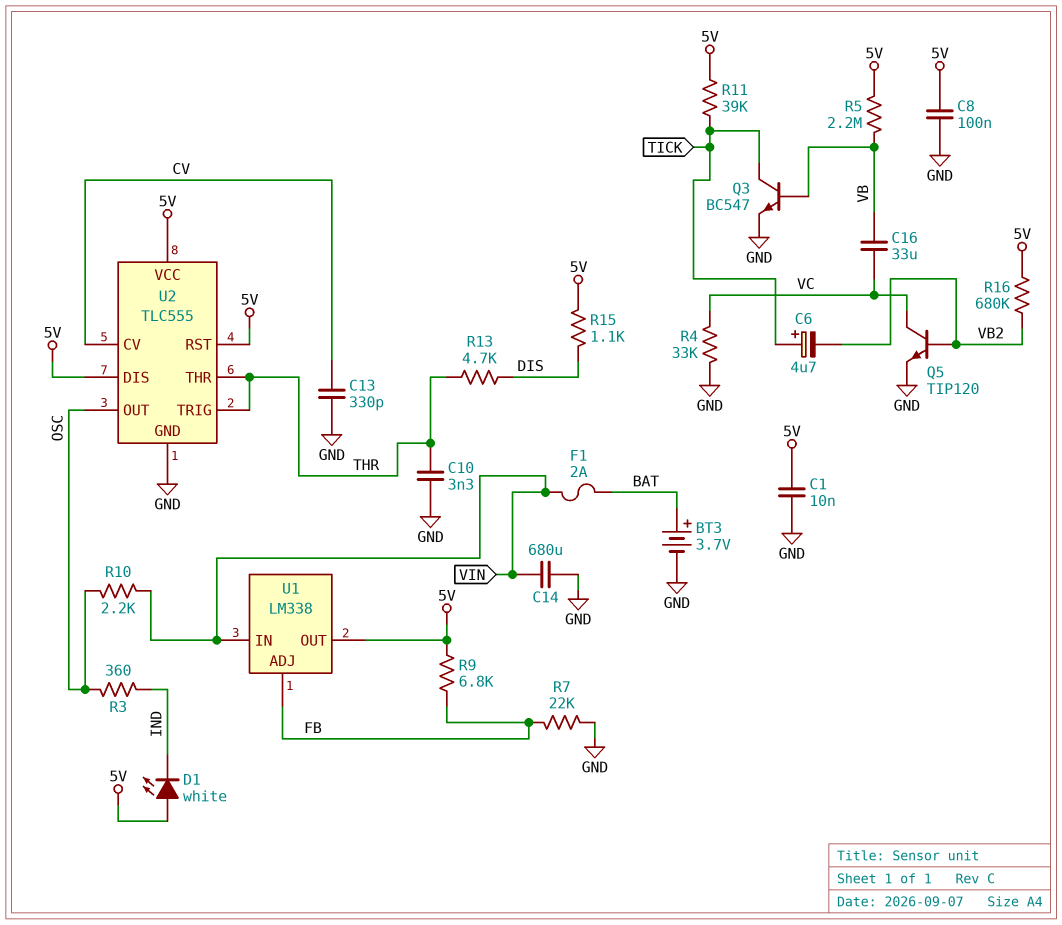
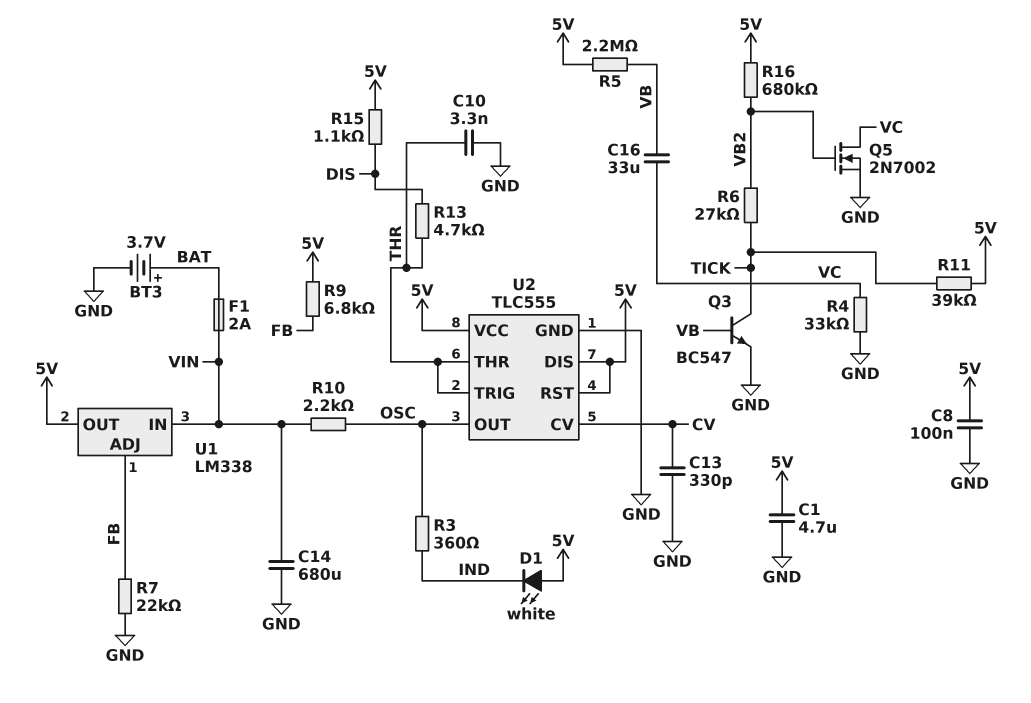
C1: 10nF (5V, GND) -> 4.7uF (5V, GND)
C6: 4.7uF (plus TICK, minus VB2) -> none
Q5: NPN TIP120 (B VB2, C VC, E GND) -> NMOS 2N7002 (G VB2, D VC, S GND)
R6: none -> 27k (TICK, VB2)

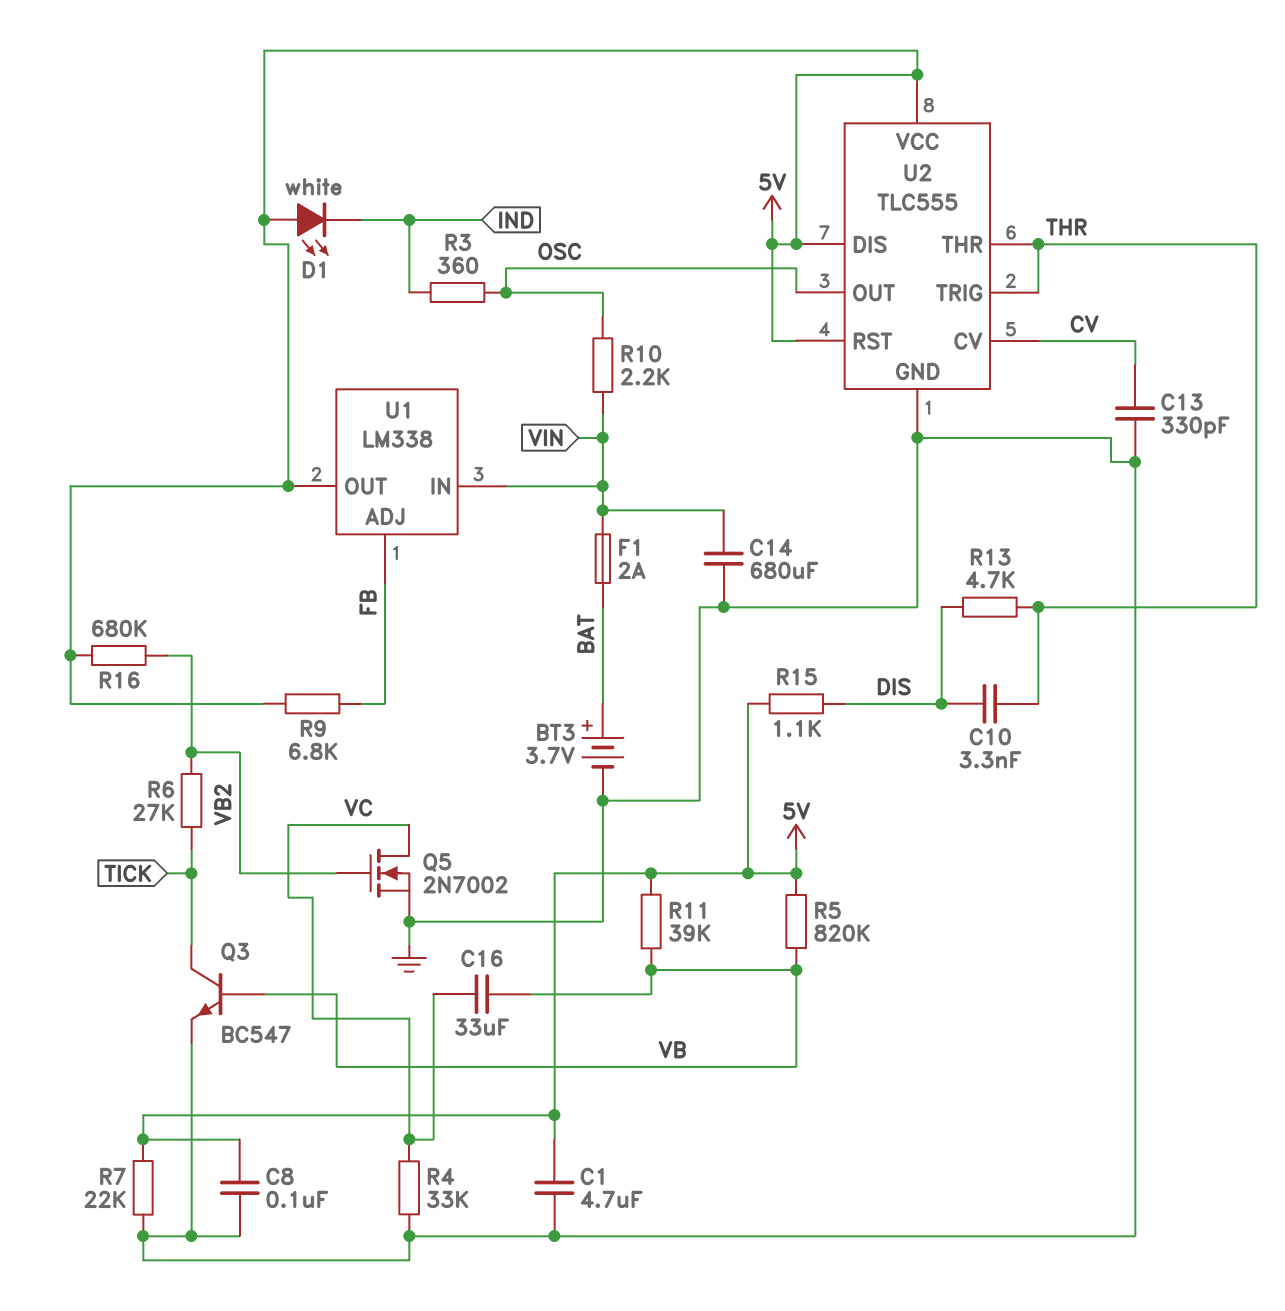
C10: 3.3nF (GND, THR) -> 3.3nF (DIS, THR)
R5: 2.2M (5V, VB) -> 820k (5V, VB)
R7: 22k (FB, GND) -> 22k (5V, GND)
R11: 39k (5V, TICK) -> 39k (5V, VB)

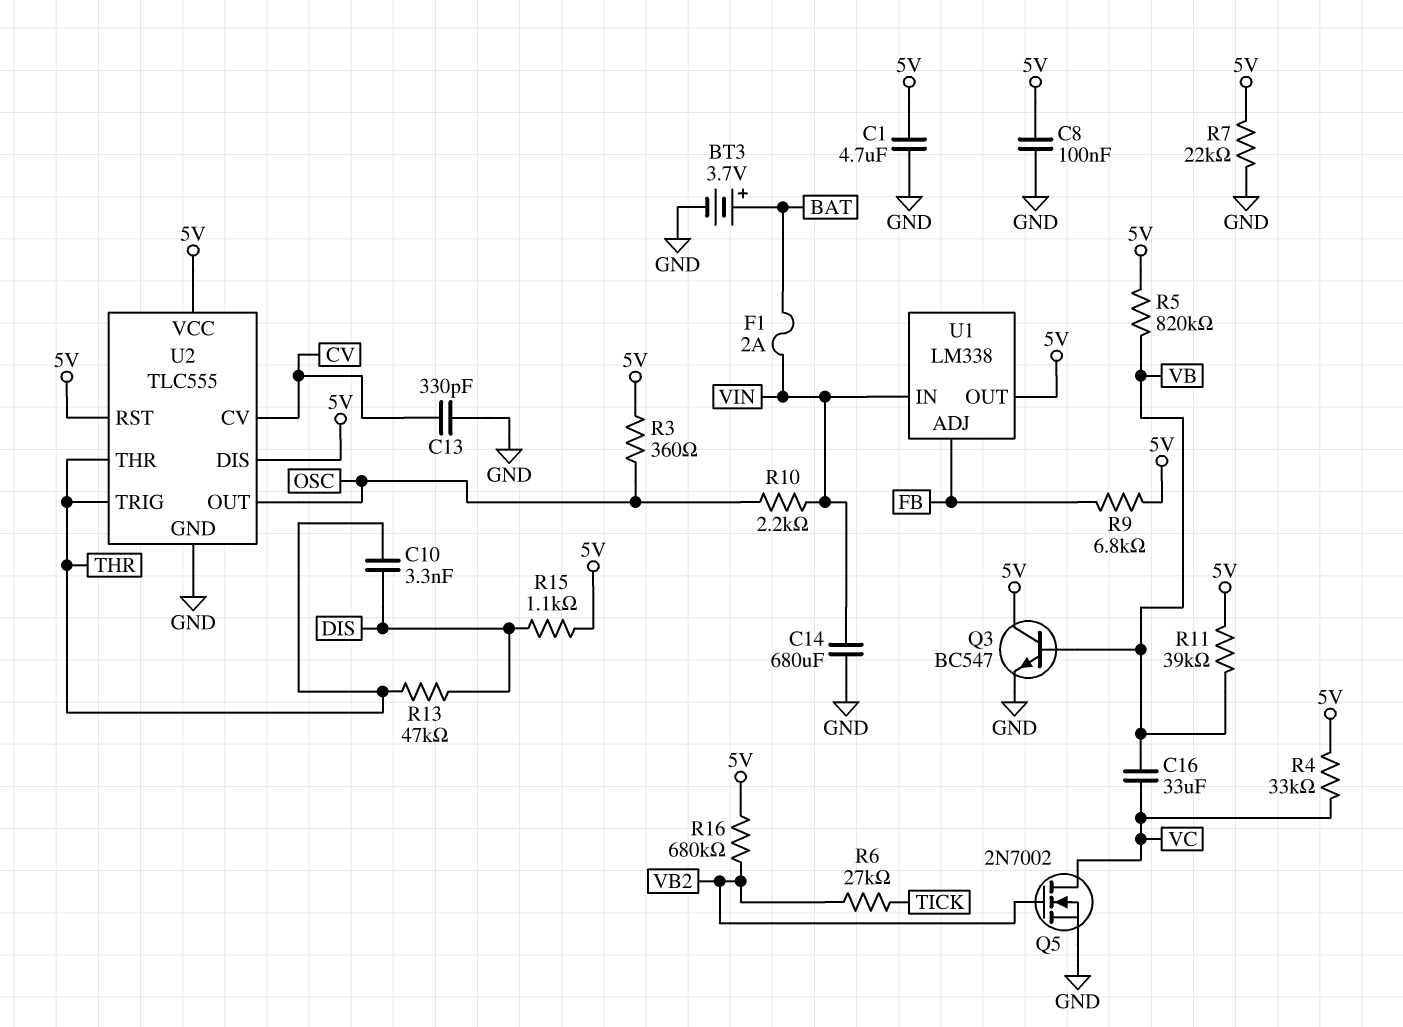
D1: LED white (A 5V, K IND) -> none
Q3: NPN BC547 (B VB, C TICK, E GND) -> NPN BC547 (B VB, C 5V, E GND)
R3: 360 (IND, OSC) -> 360 (5V, OSC)
R4: 33k (GND, VC) -> 33k (5V, VC)
R13: 4.7k (DIS, THR) -> 47k (DIS, THR)

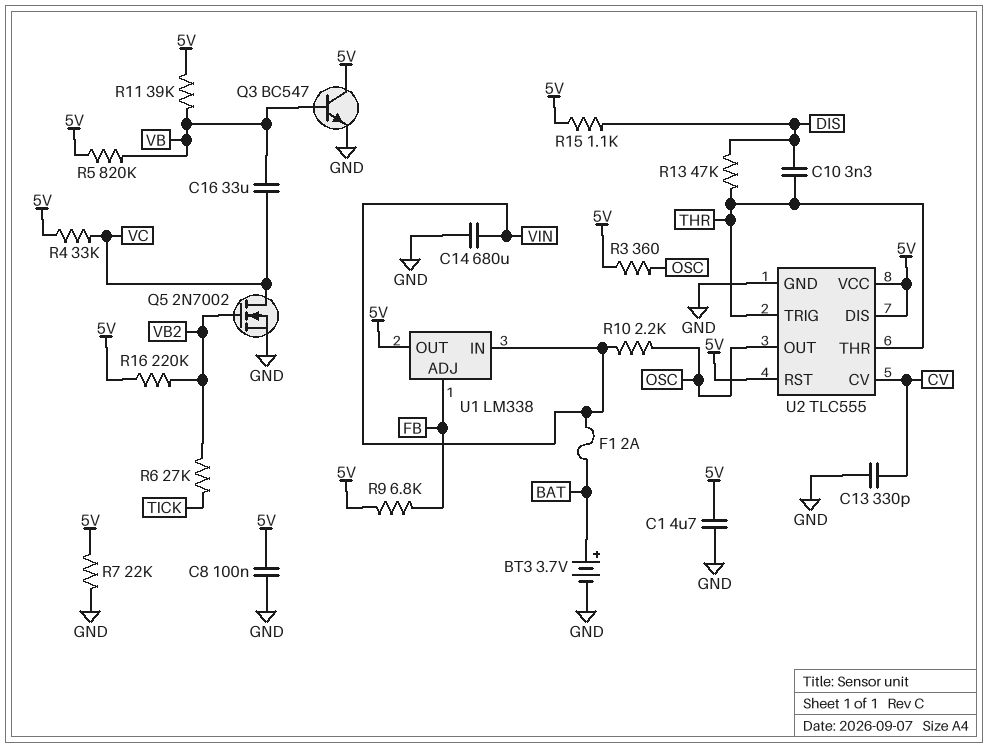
R16: 680k (5V, VB2) -> 220k (5V, VB2)

